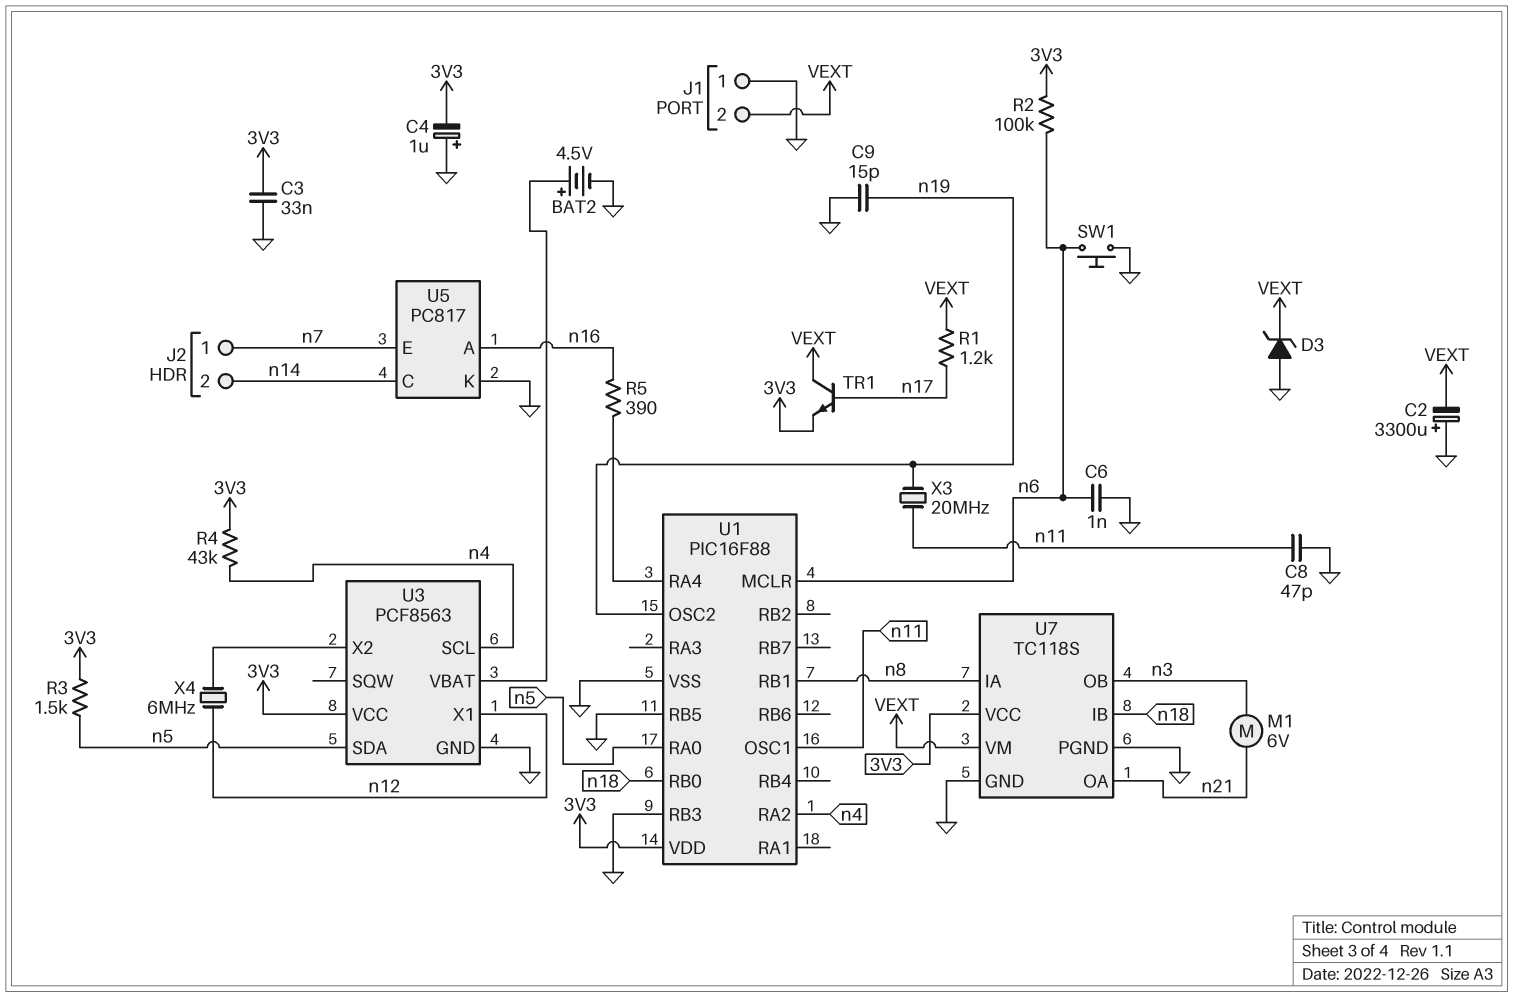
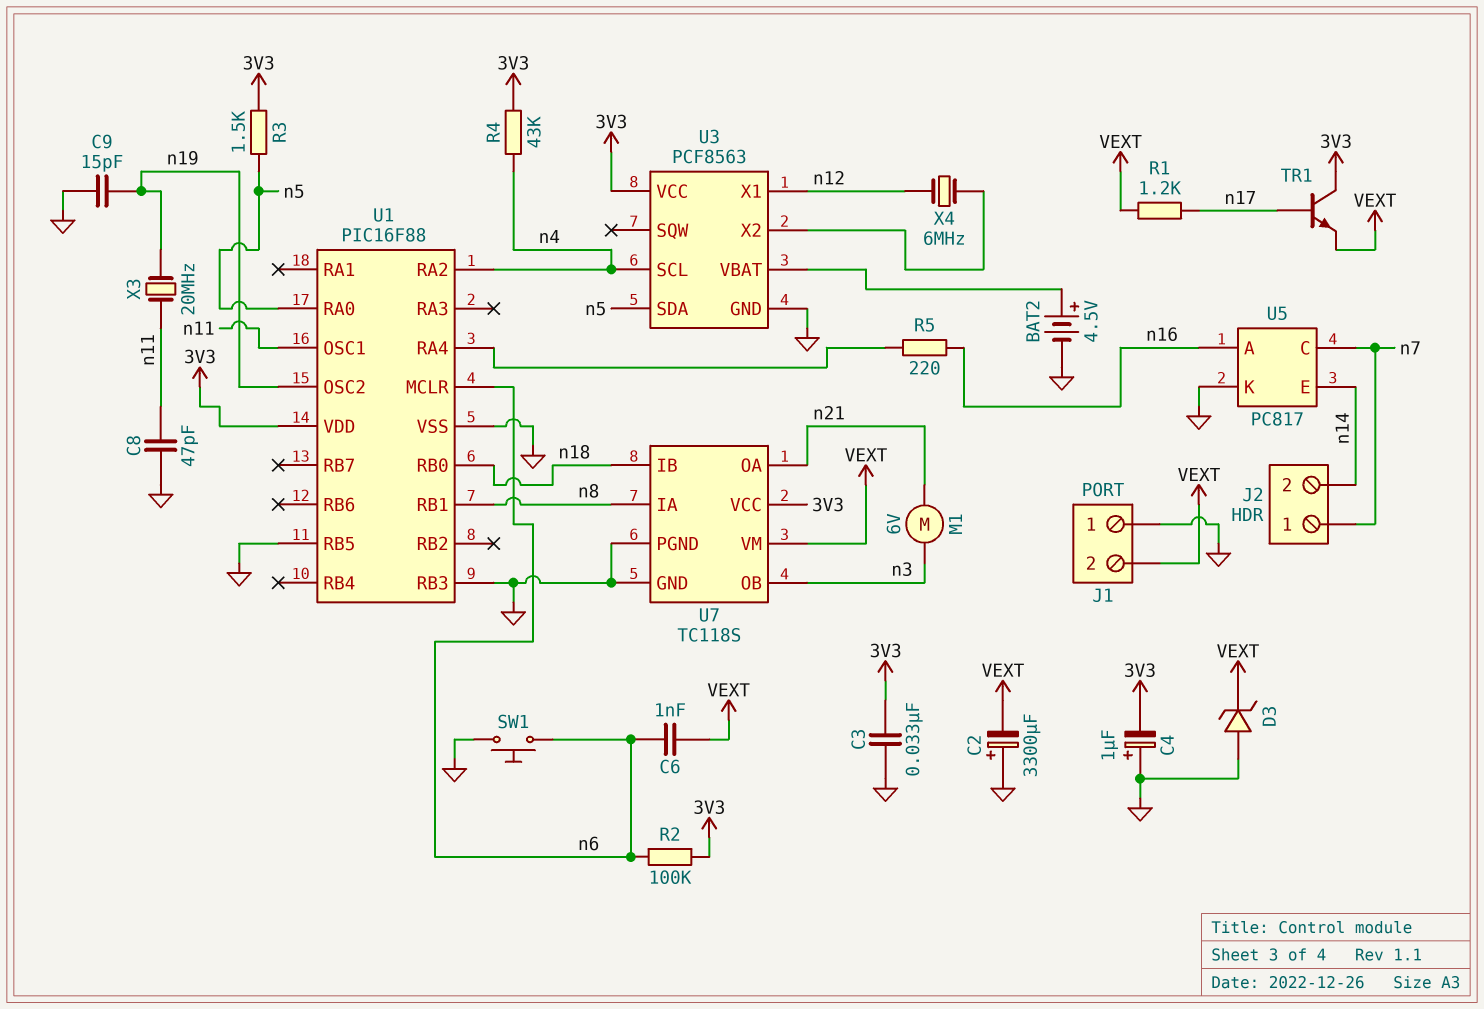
C6: 1nF (GND, n6) -> 1nF (VEXT, n6)
R5: 390 (U1/RA4, n16) -> 220 (U1/RA4, n16)
TR1: NPN (B n17, C VEXT, E 3V3) -> NPN (B n17, C 3V3, E VEXT)
U5 pin C: n14 -> n7
U5 pin E: n7 -> n14

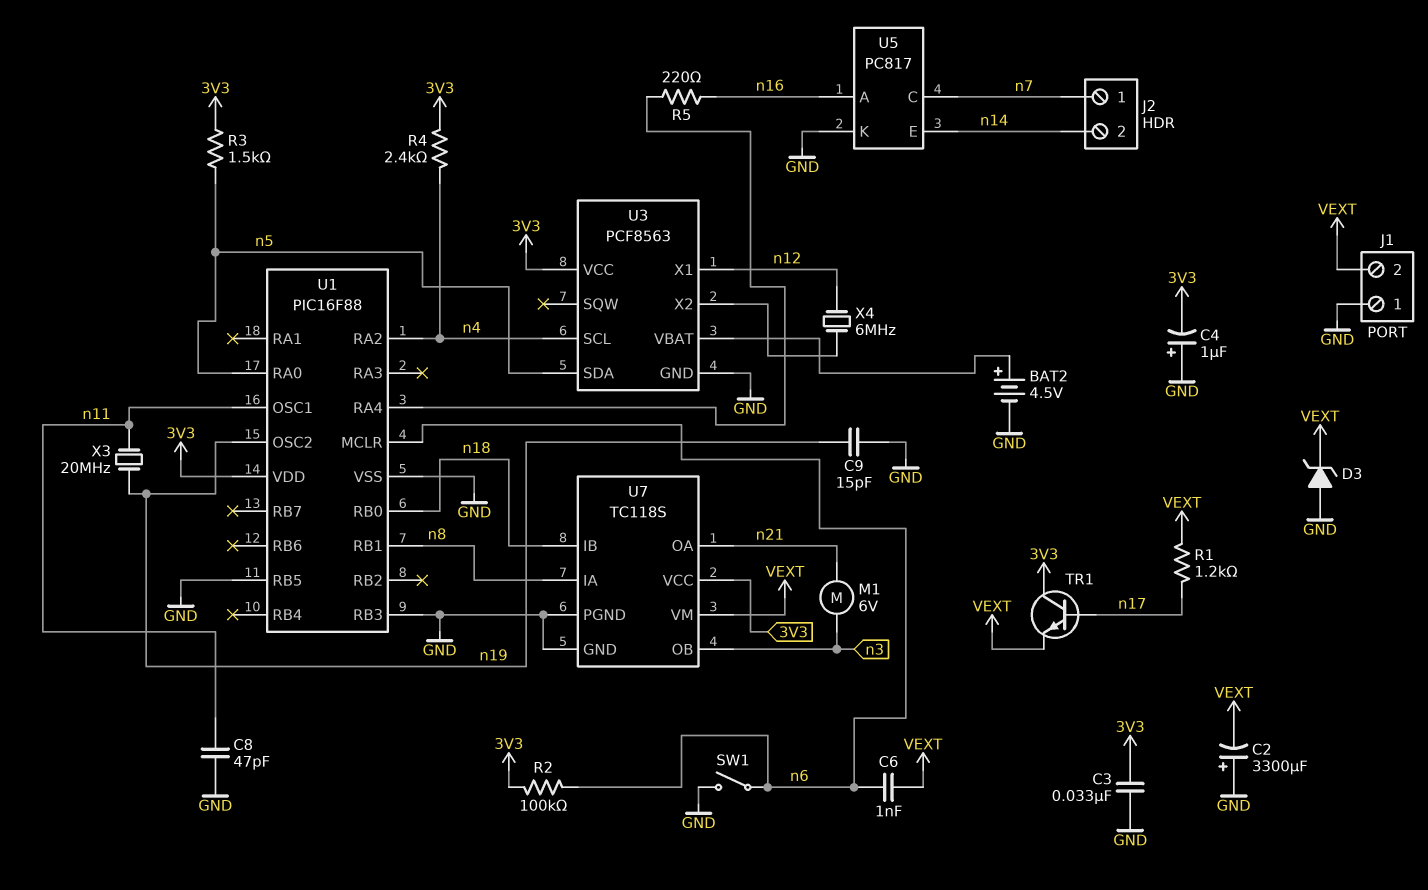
R4: 43k (3V3, n4) -> 2.4k (3V3, n4)
SW1: button (GND, n6) -> switch (GND, n6)

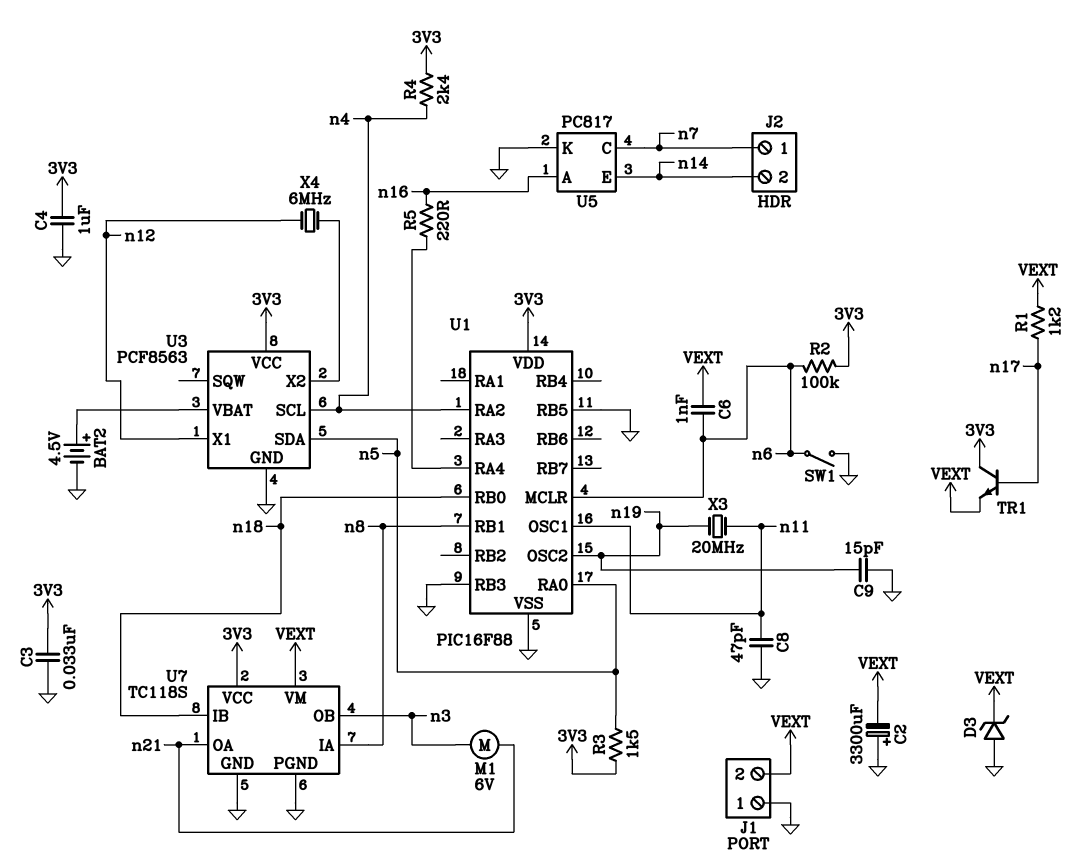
C4: 1uF (plus GND, minus 3V3) -> 1uF (3V3, GND)

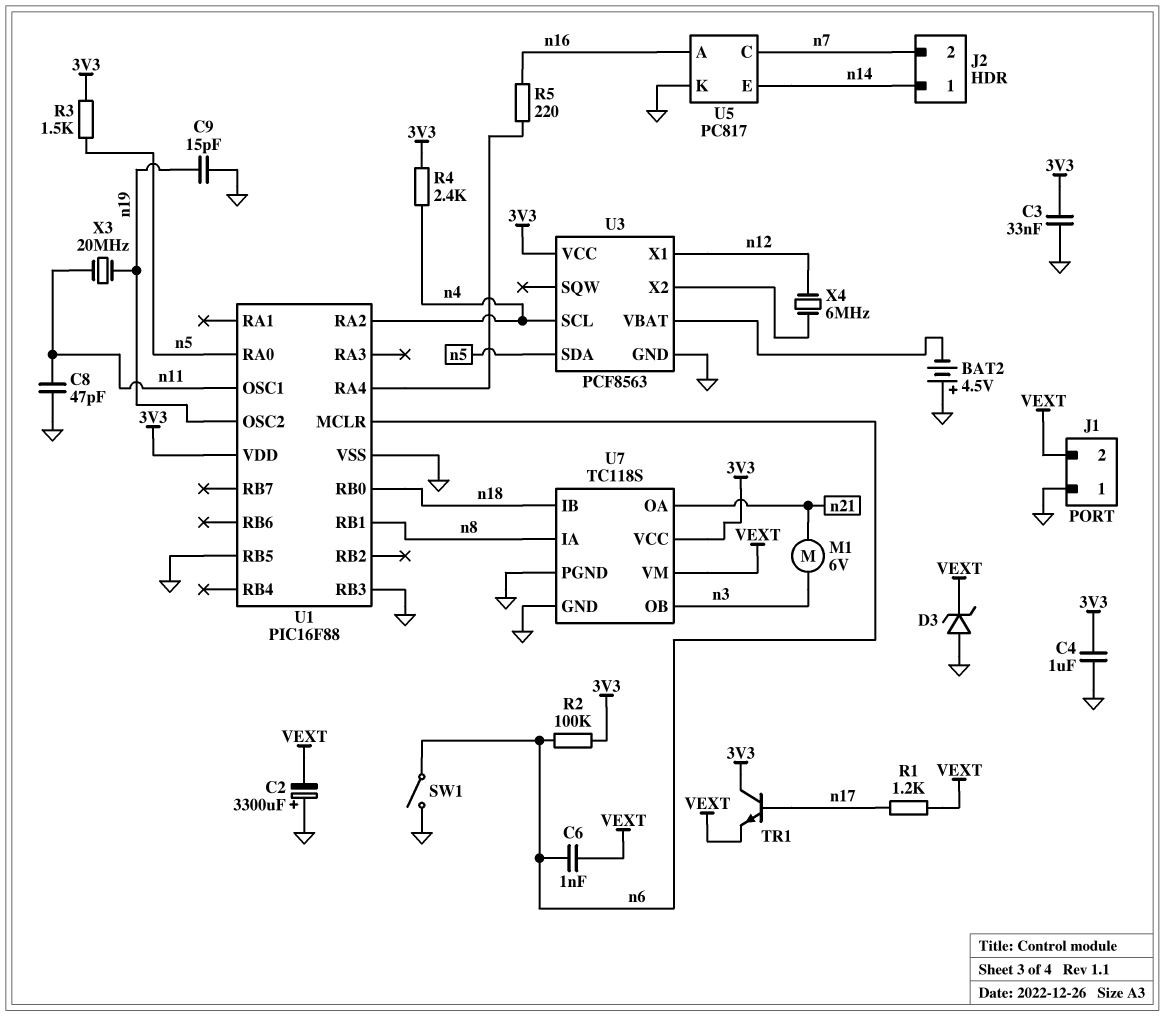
BAT2: 4.5V (plus U3/VBAT, minus GND) -> 4.5V (plus GND, minus U3/VBAT)
J2 pin 1: n7 -> n14
J2 pin 2: n14 -> n7

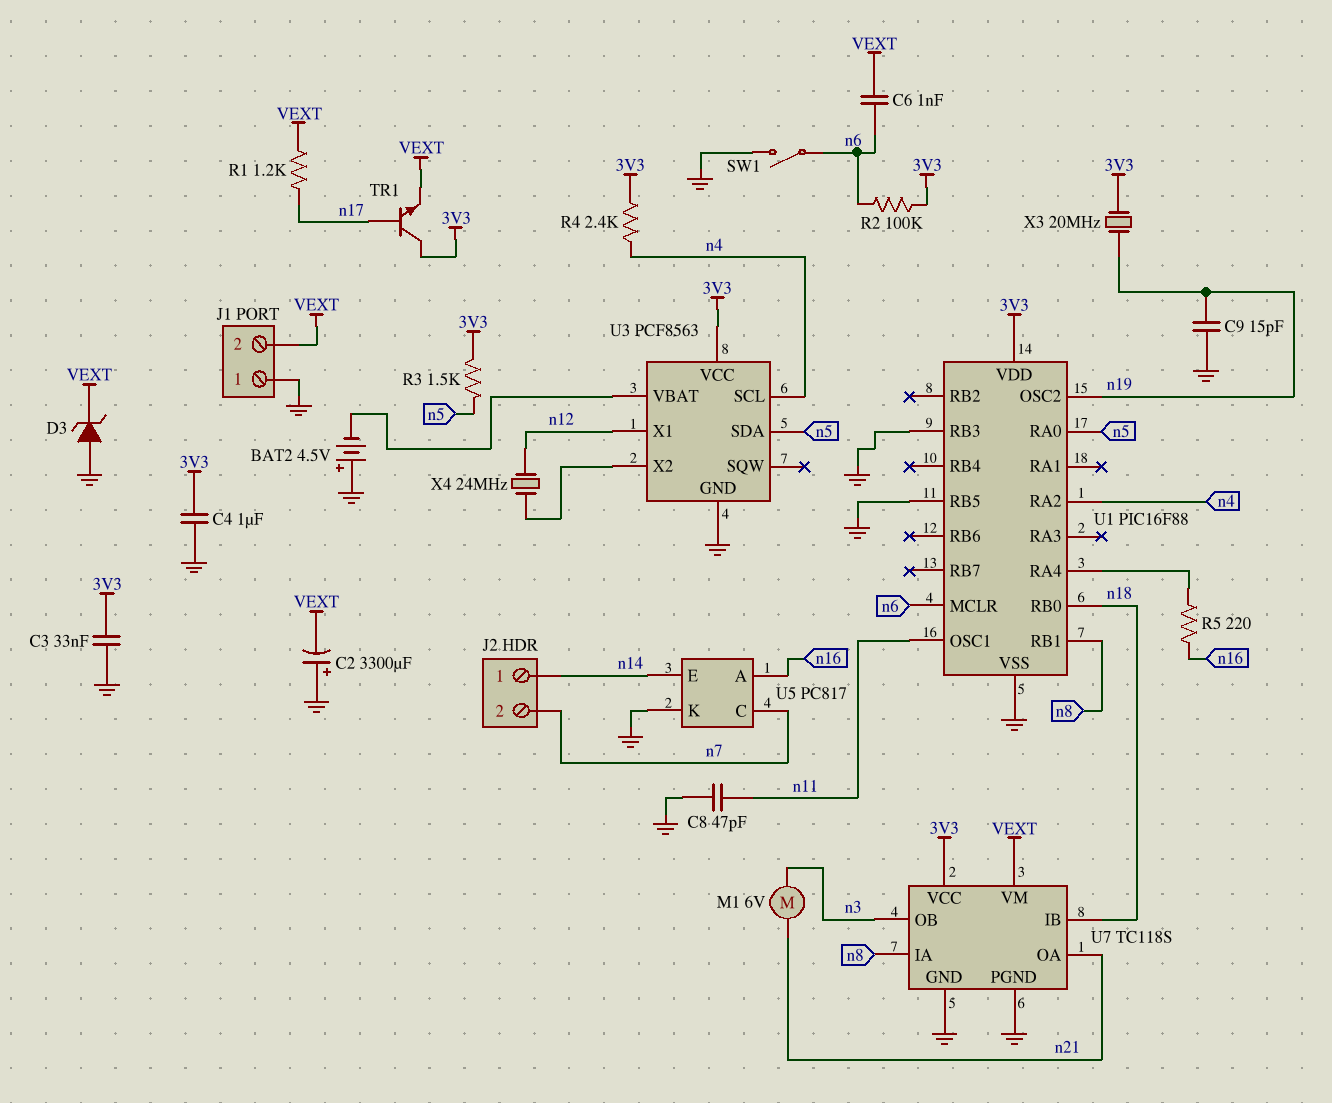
X3: 20MHz (n11, n19) -> 20MHz (3V3, n19)
X4: 6MHz (U3/X2, n12) -> 24MHz (U3/X2, n12)

